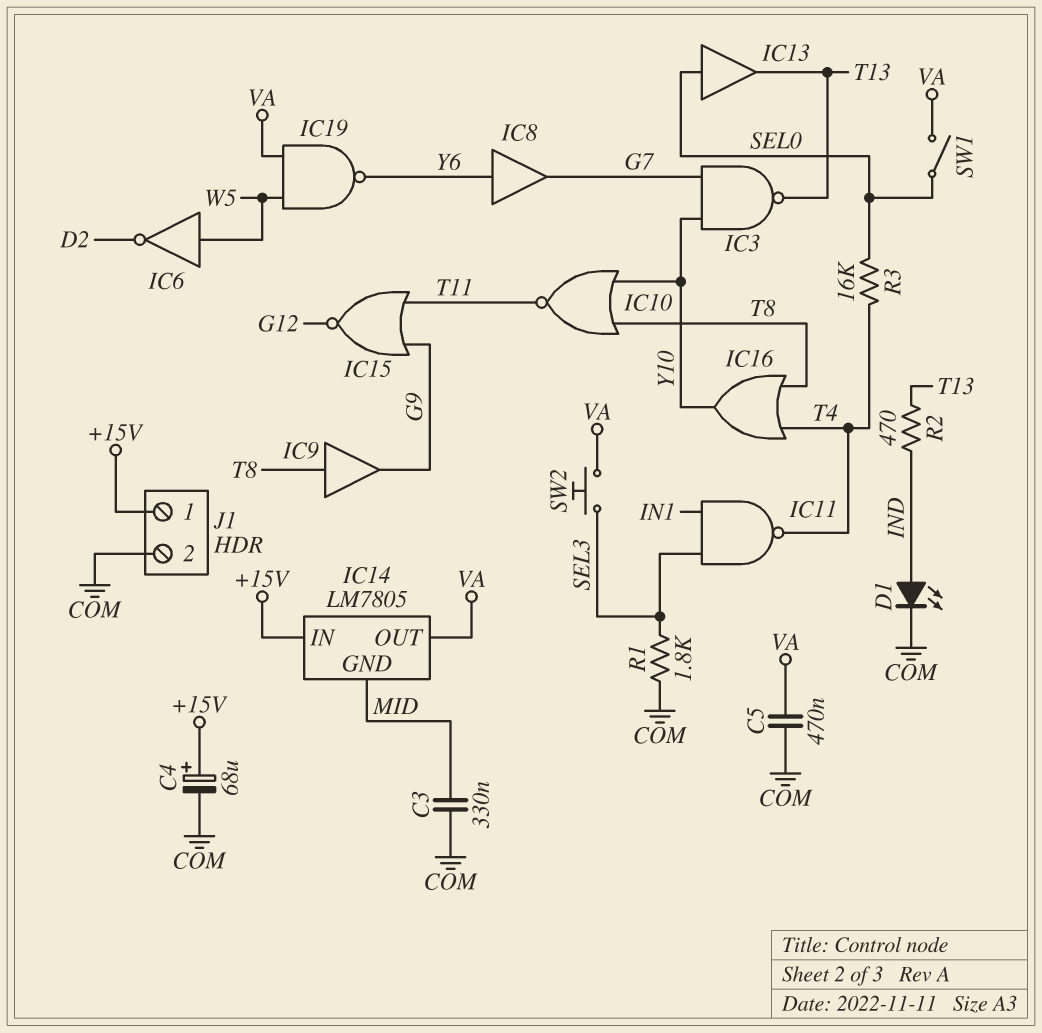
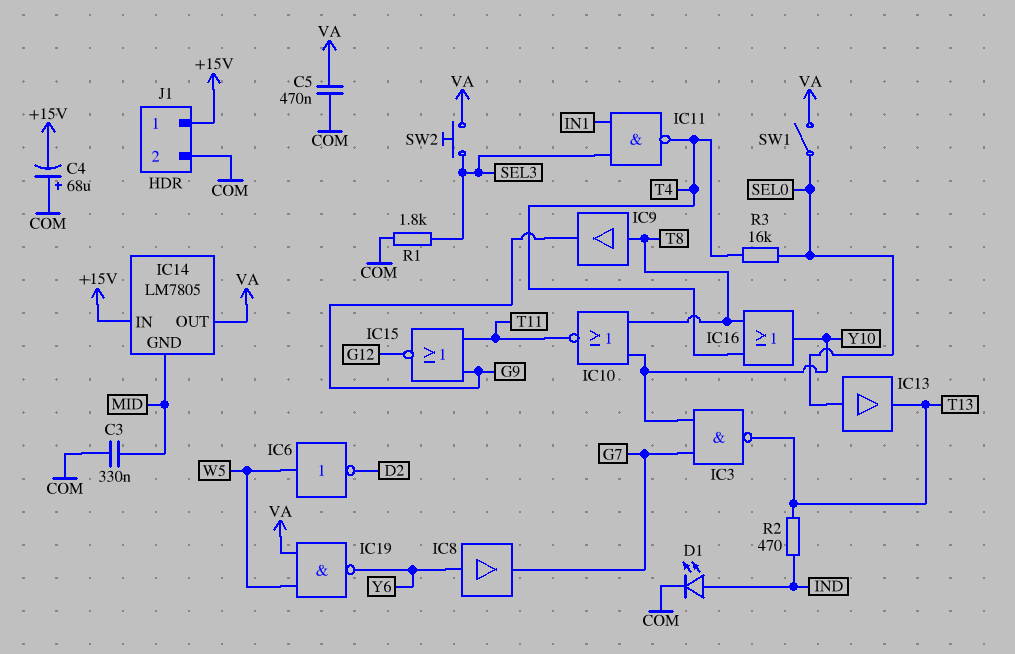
C4: 68uF (plus +15V, minus COM) -> 68uF (plus COM, minus +15V)

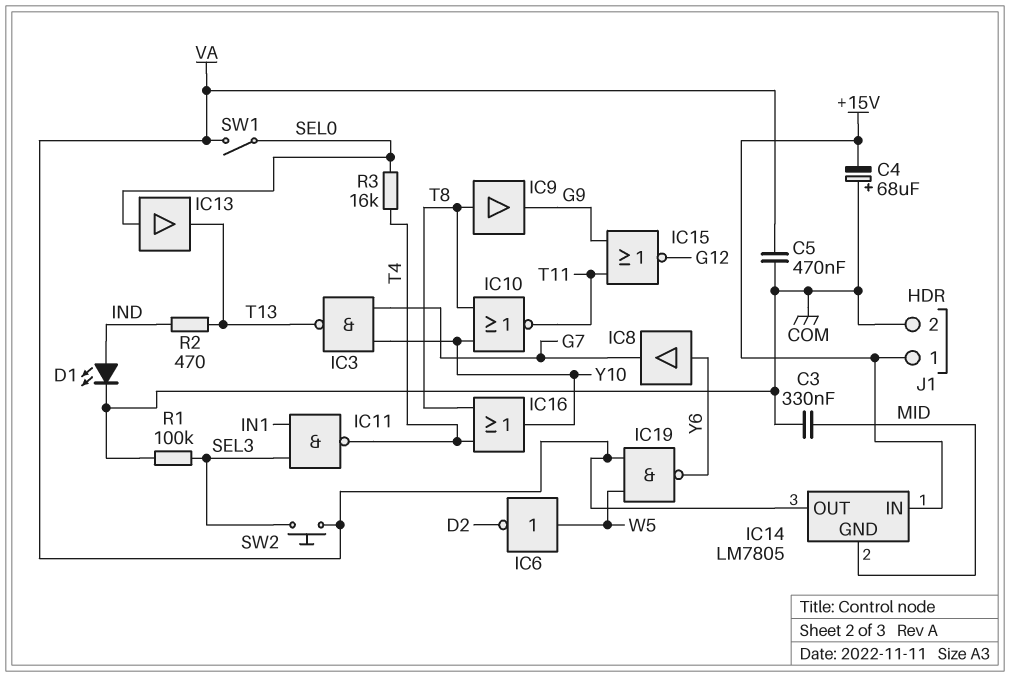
R1: 1.8k (COM, SEL3) -> 100k (COM, SEL3)

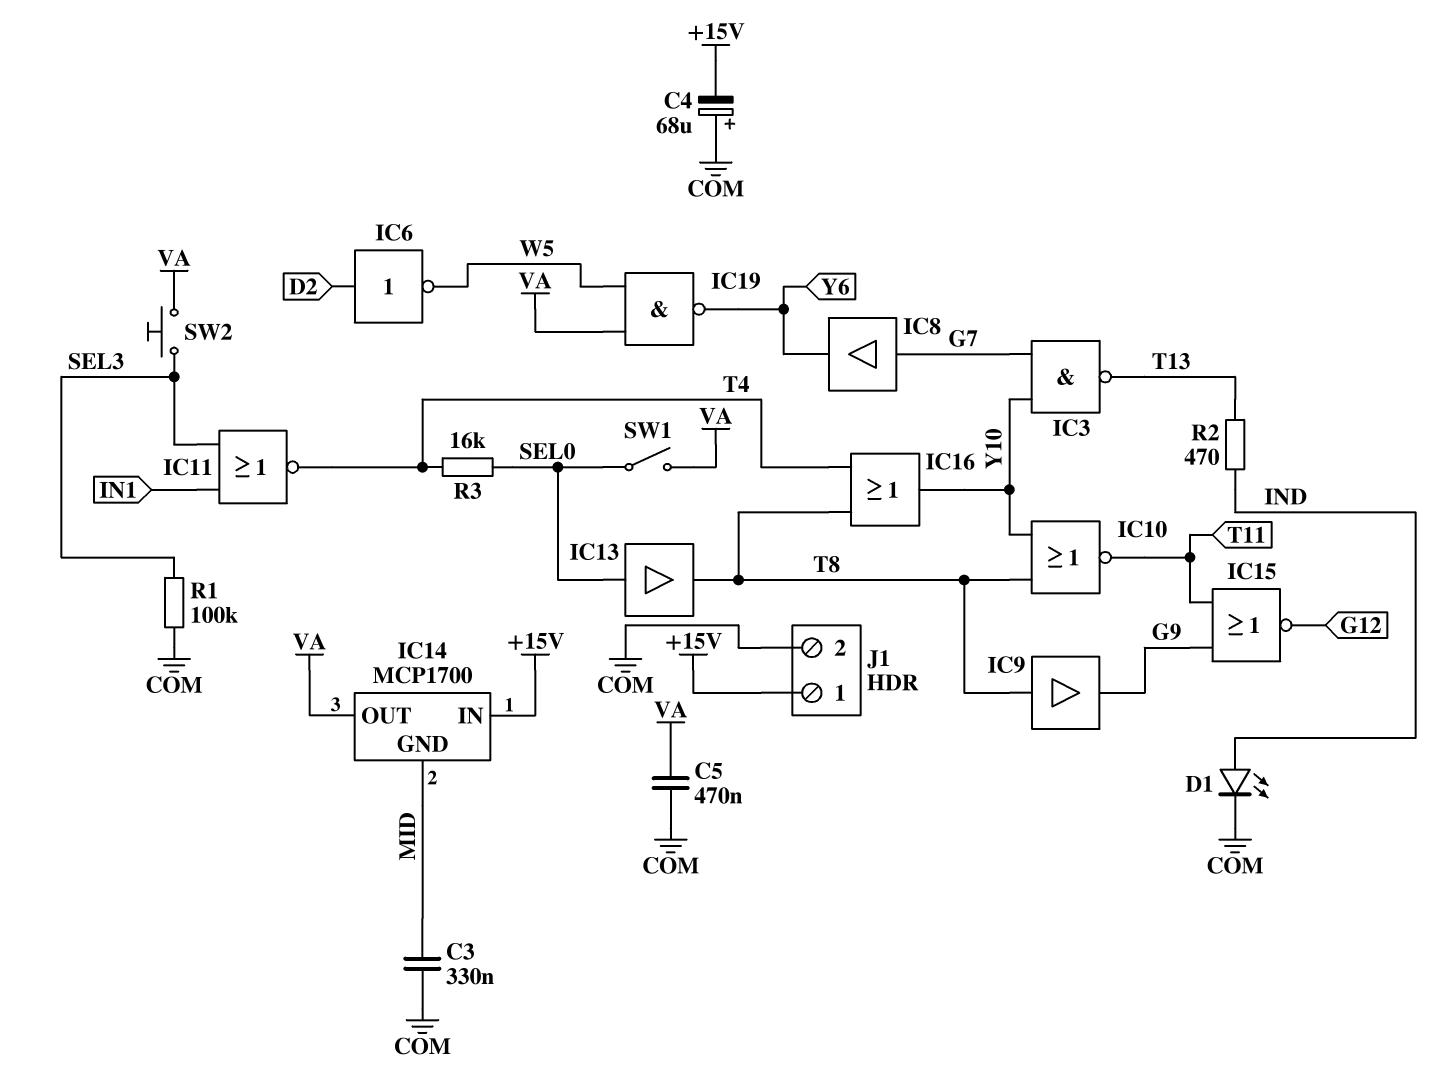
IC6: NOT (in W5, out D2) -> NOT (in D2, out W5)
IC8: buffer (in Y6, out G7) -> buffer (in G7, out Y6)
IC11: NAND (in IN1, in SEL3, out T4) -> NOR (in IN1, in SEL3, out T4)
IC13: buffer (in SEL0, out T13) -> buffer (in SEL0, out T8)
IC14: LM7805 -> MCP1700

